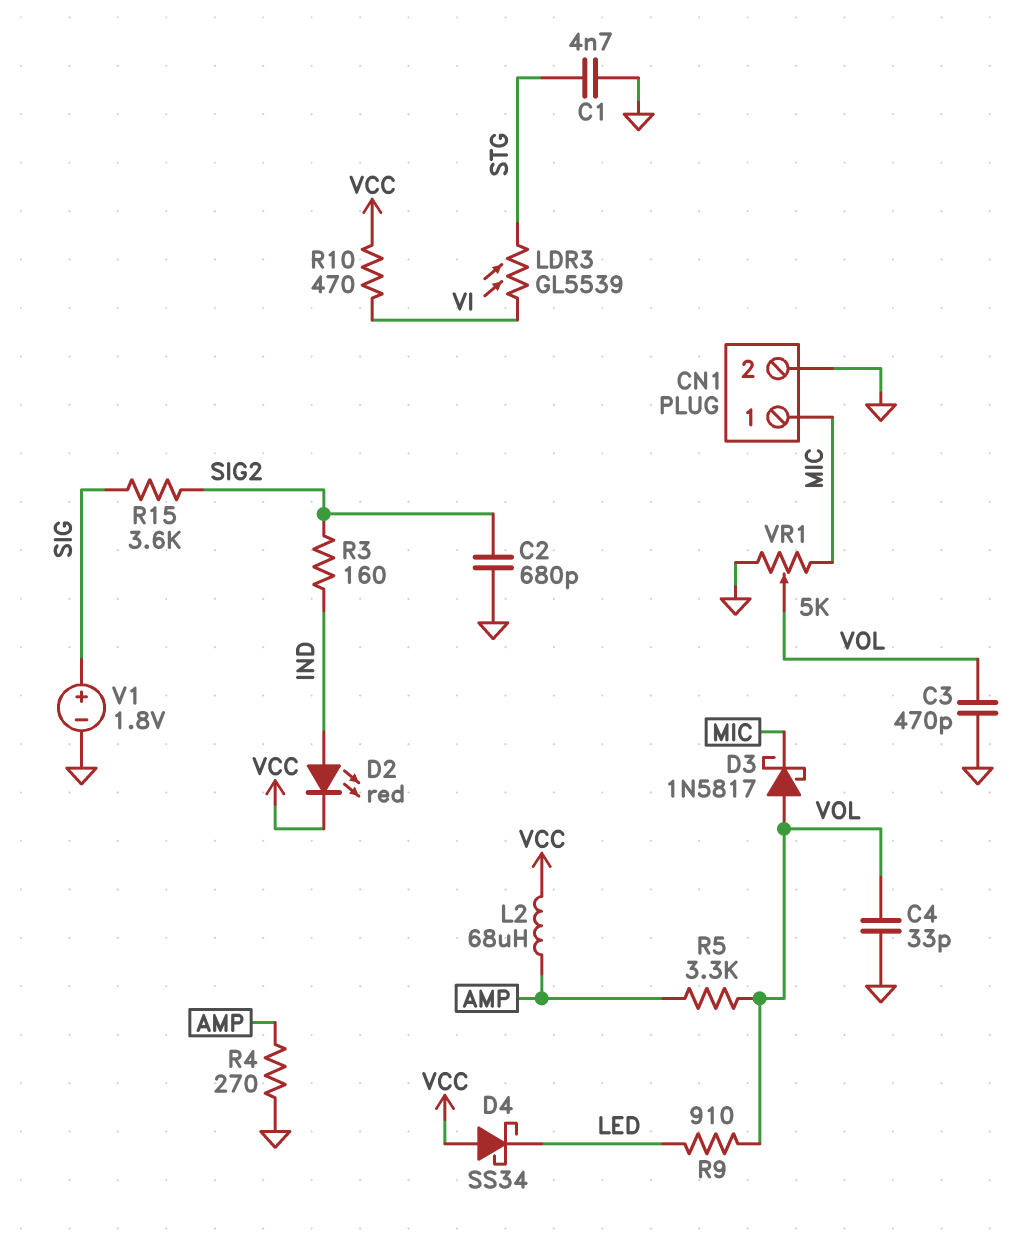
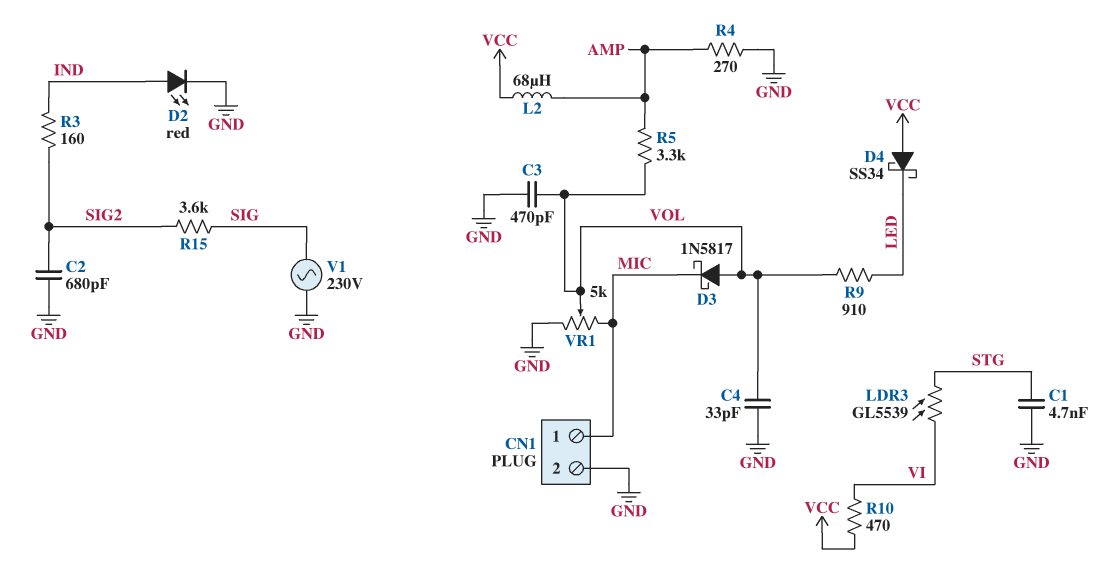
D2: LED red (A IND, K VCC) -> LED red (A IND, K GND)
V1: 1.8V (plus SIG, minus GND) -> AC 230V (GND, SIG)

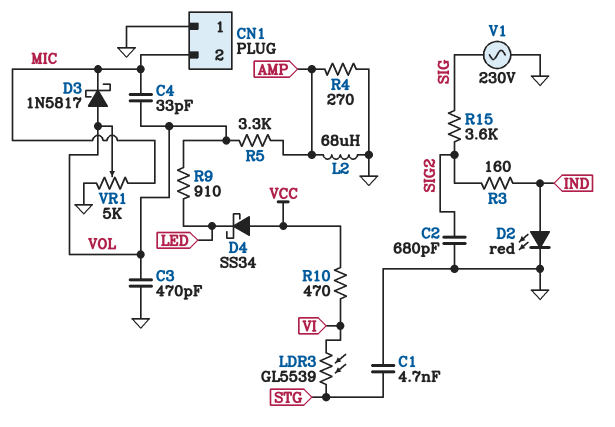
C4: 33pF (GND, VOL) -> 33pF (MIC, VOL)
CN1 pin 1: MIC -> GND
CN1 pin 2: GND -> MIC
L2: 68uH (AMP, VCC) -> 68uH (AMP, GND)

